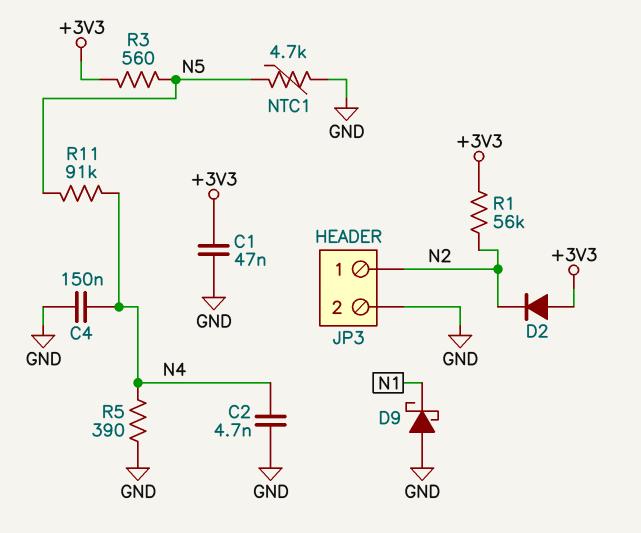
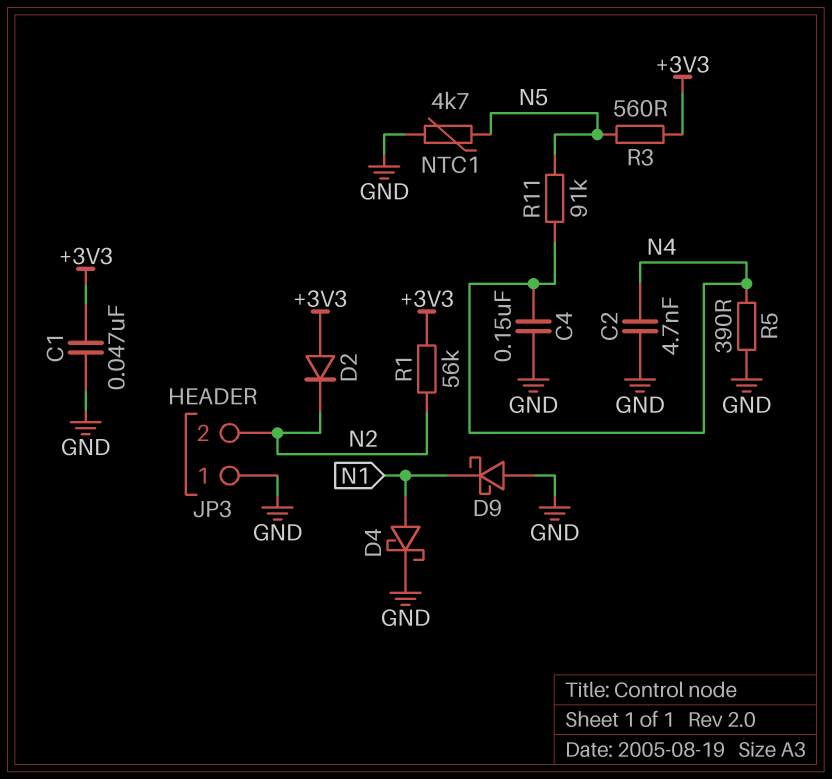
D4: none -> schottky (A N1, K GND)
JP3 pin 1: N2 -> GND
JP3 pin 2: GND -> N2

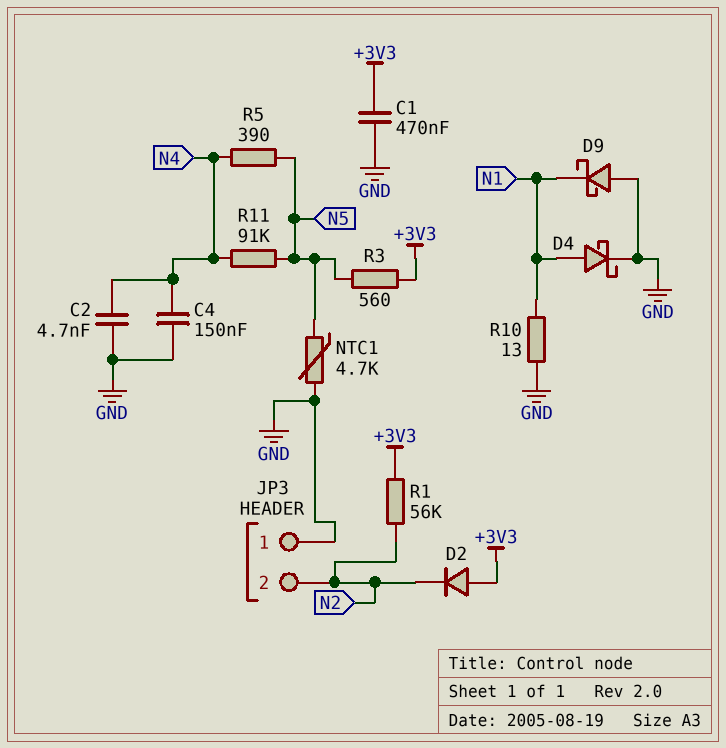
C1: 47nF (+3V3, GND) -> 470nF (+3V3, GND)
R5: 390 (GND, N4) -> 390 (N4, N5)
R10: none -> 13 (GND, N1)

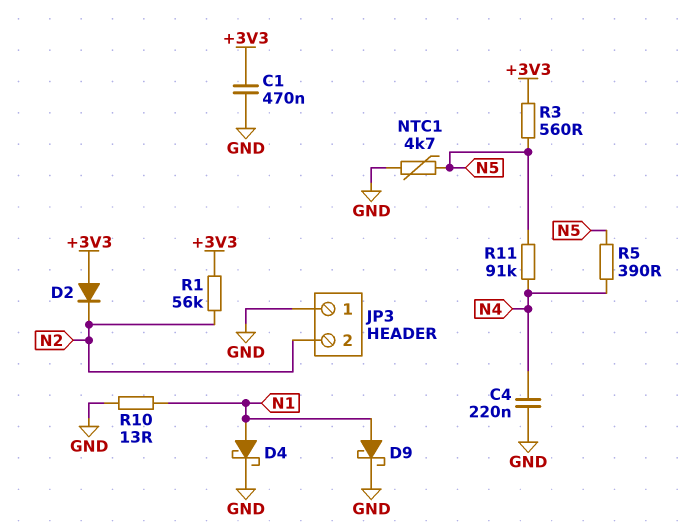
C2: 4.7nF (GND, N4) -> none
C4: 150nF (GND, N4) -> 220nF (GND, N4)
D9: schottky (A GND, K N1) -> schottky (A N1, K GND)

